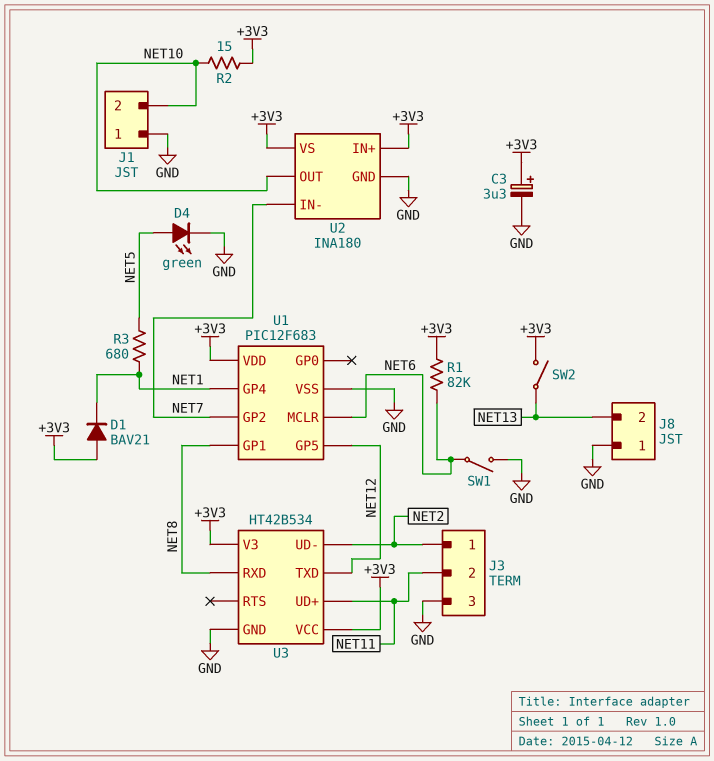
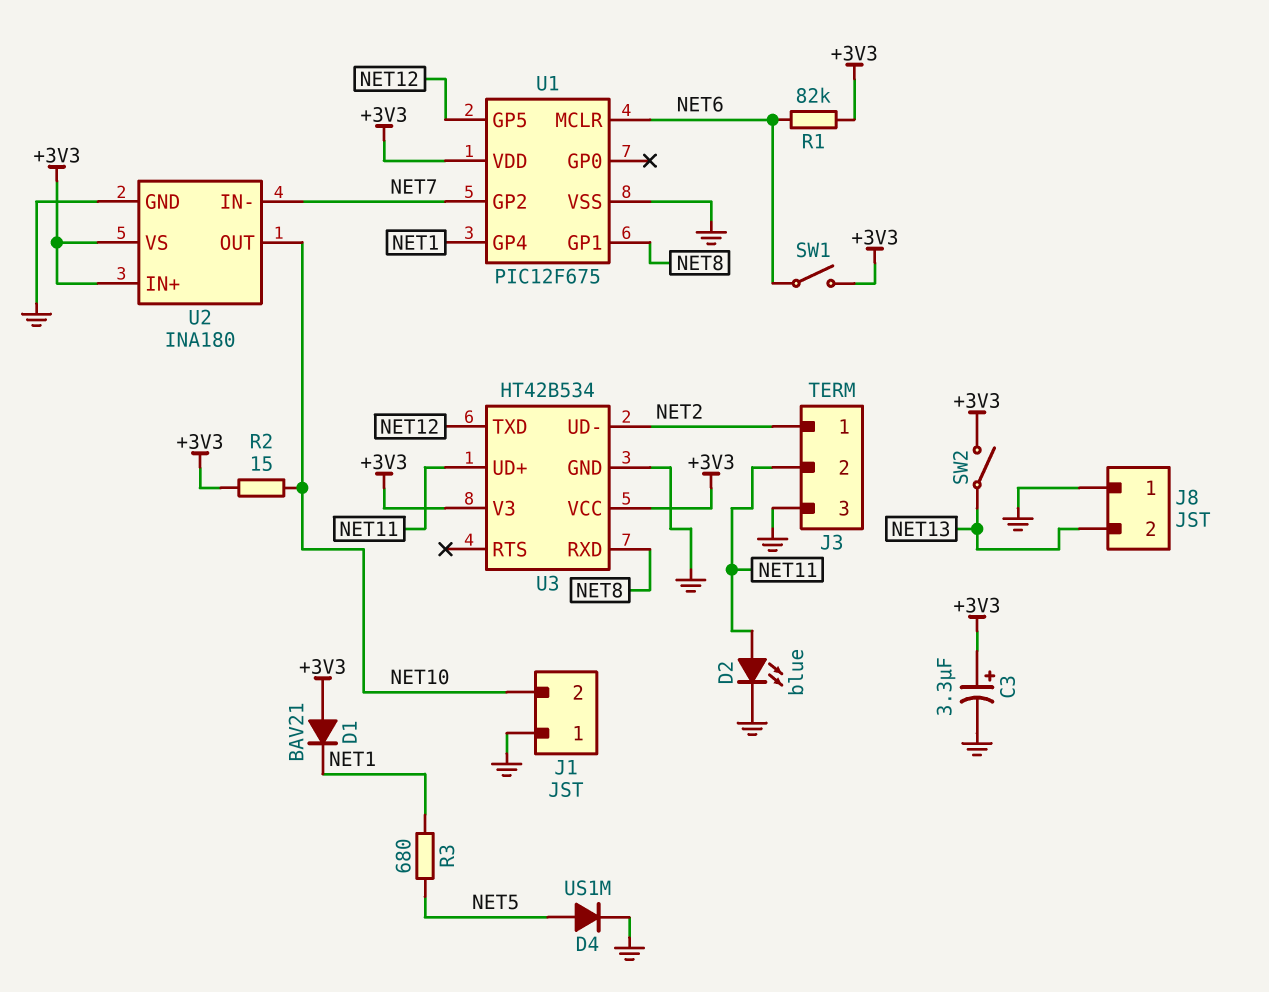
D2: none -> LED blue (A NET11, K GND)
D4: LED green (A NET5, K GND) -> diode US1M (A NET5, K GND)
SW1: switch (GND, NET6) -> switch (+3V3, NET6)
U1: PIC12F683 -> PIC12F675

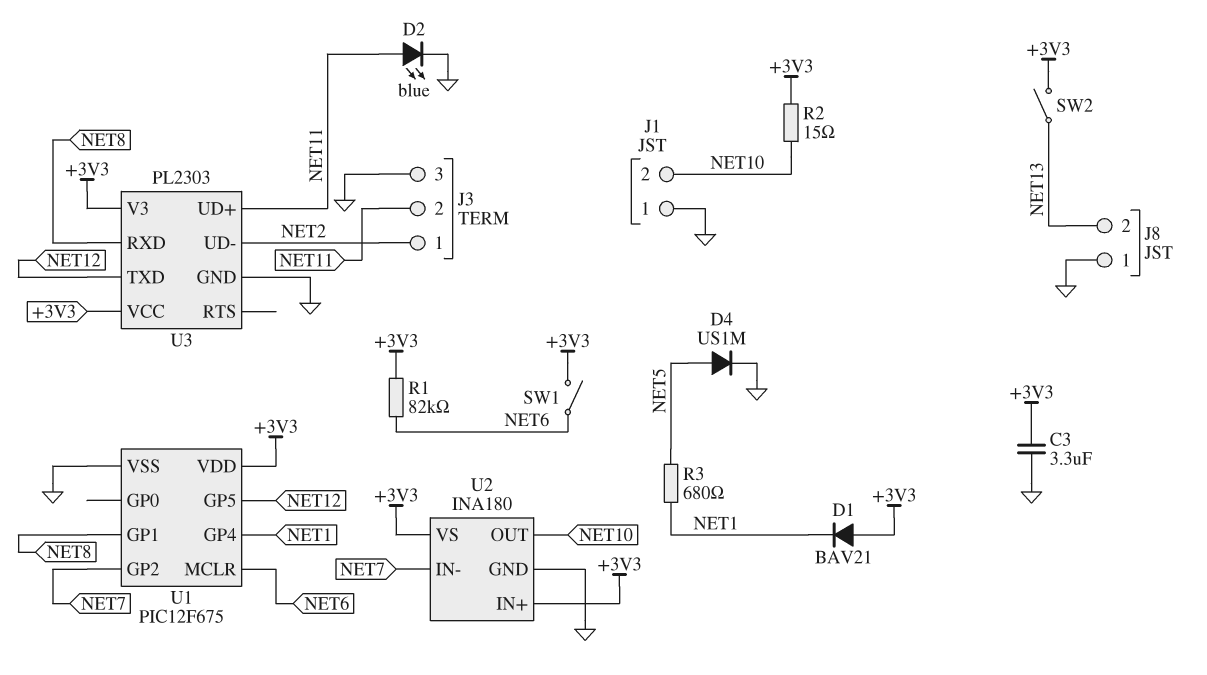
C3: 3.3uF (plus +3V3, minus GND) -> 3.3uF (+3V3, GND)
U3: HT42B534 -> PL2303

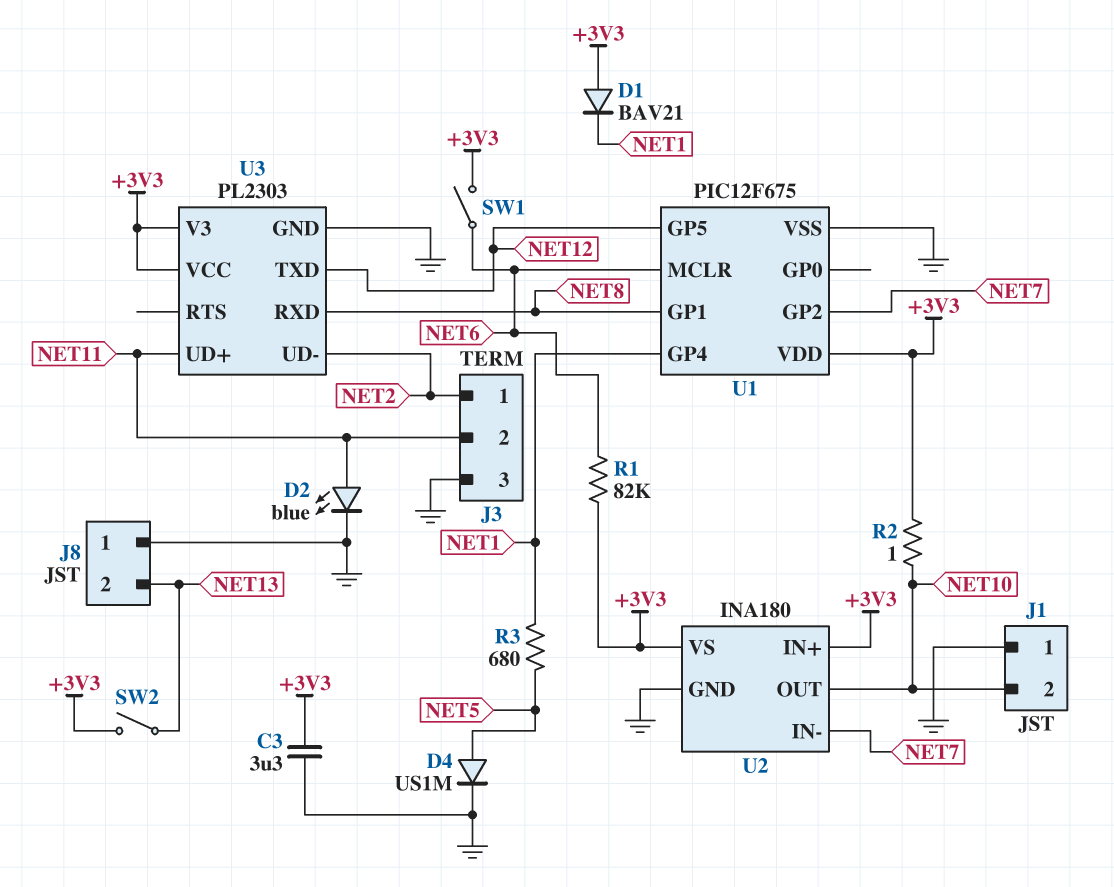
R2: 15 (+3V3, NET10) -> 1 (+3V3, NET10)

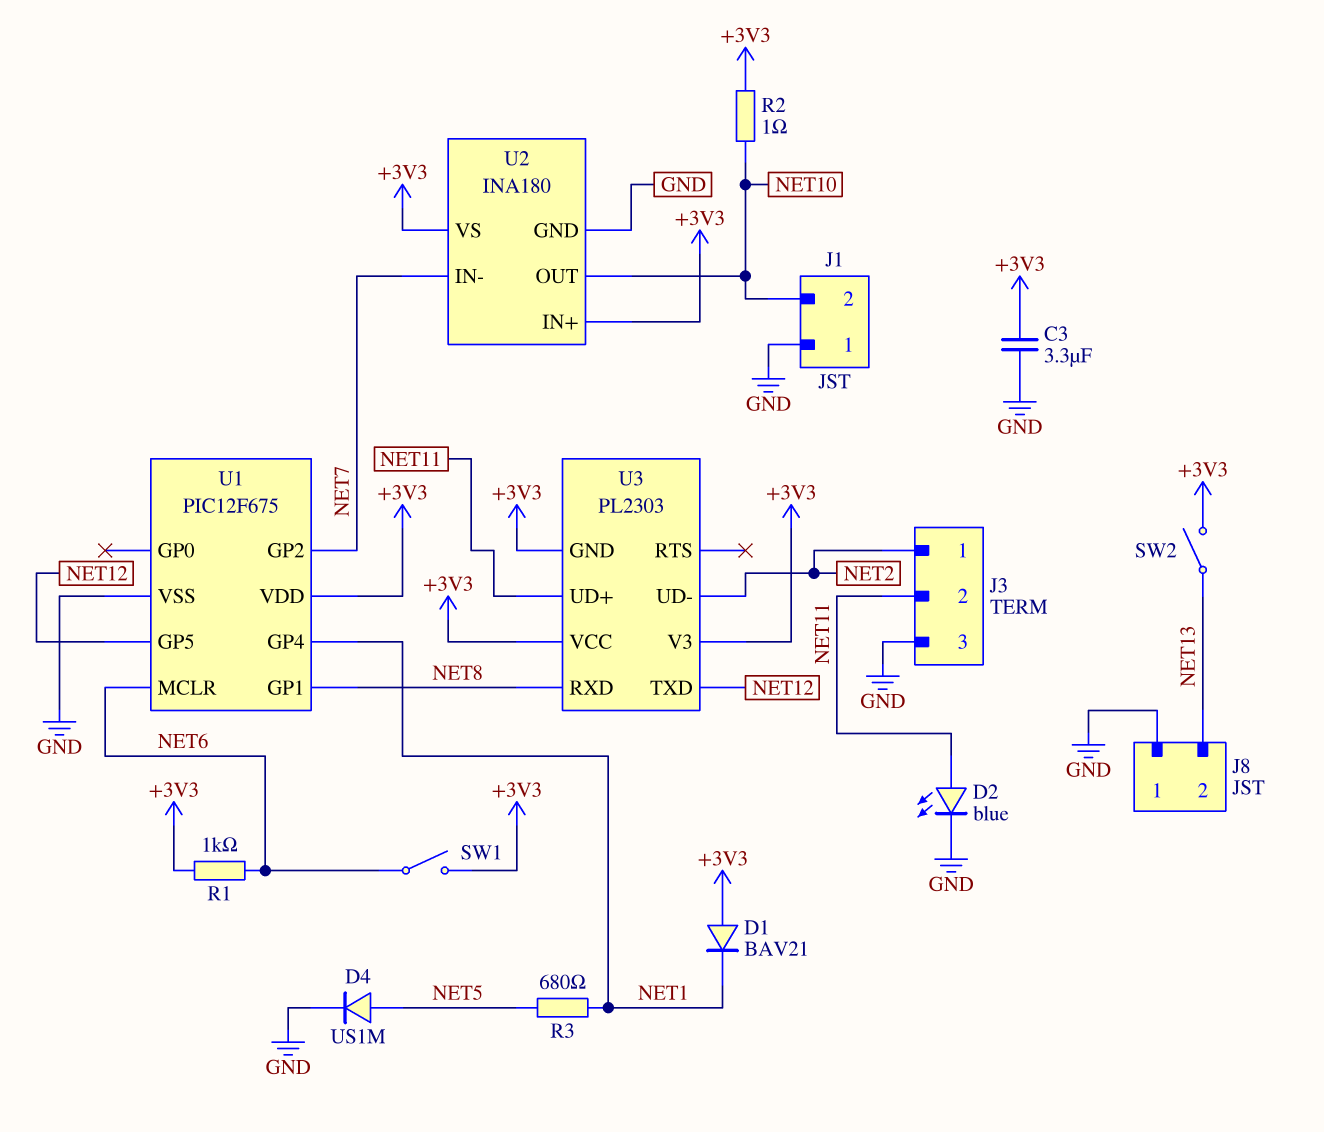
R1: 82k (+3V3, NET6) -> 1k (+3V3, NET6)
U3 pin GND: GND -> +3V3

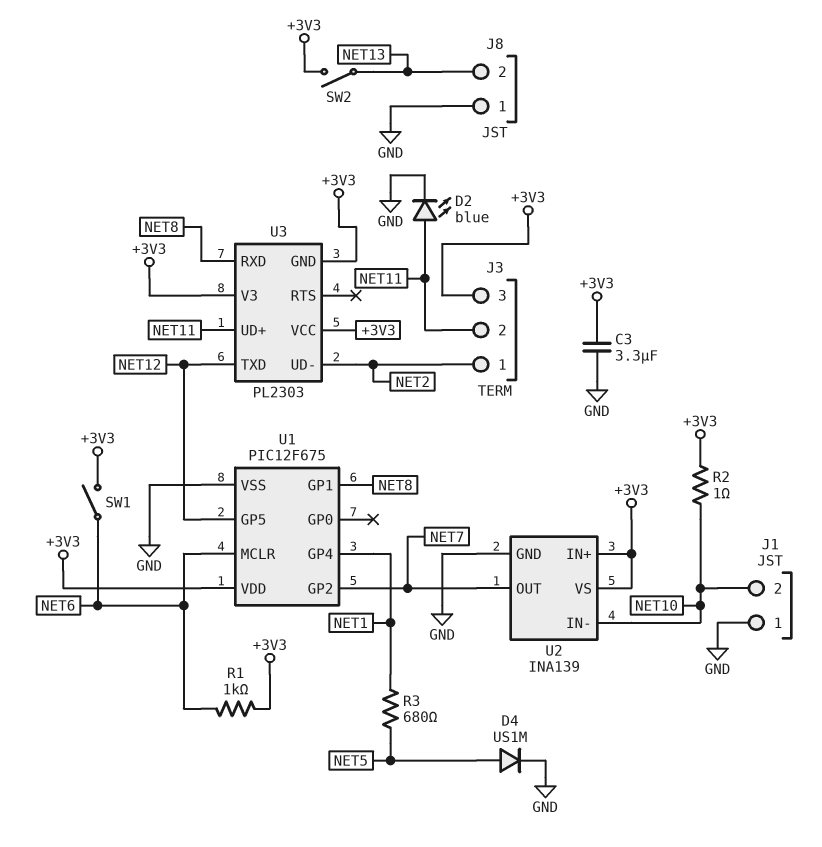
D1: diode BAV21 (A +3V3, K NET1) -> none
J3 pin 3: GND -> +3V3
U2: INA180 -> INA139
U2 pin IN-: NET7 -> NET10
U2 pin OUT: NET10 -> NET7

